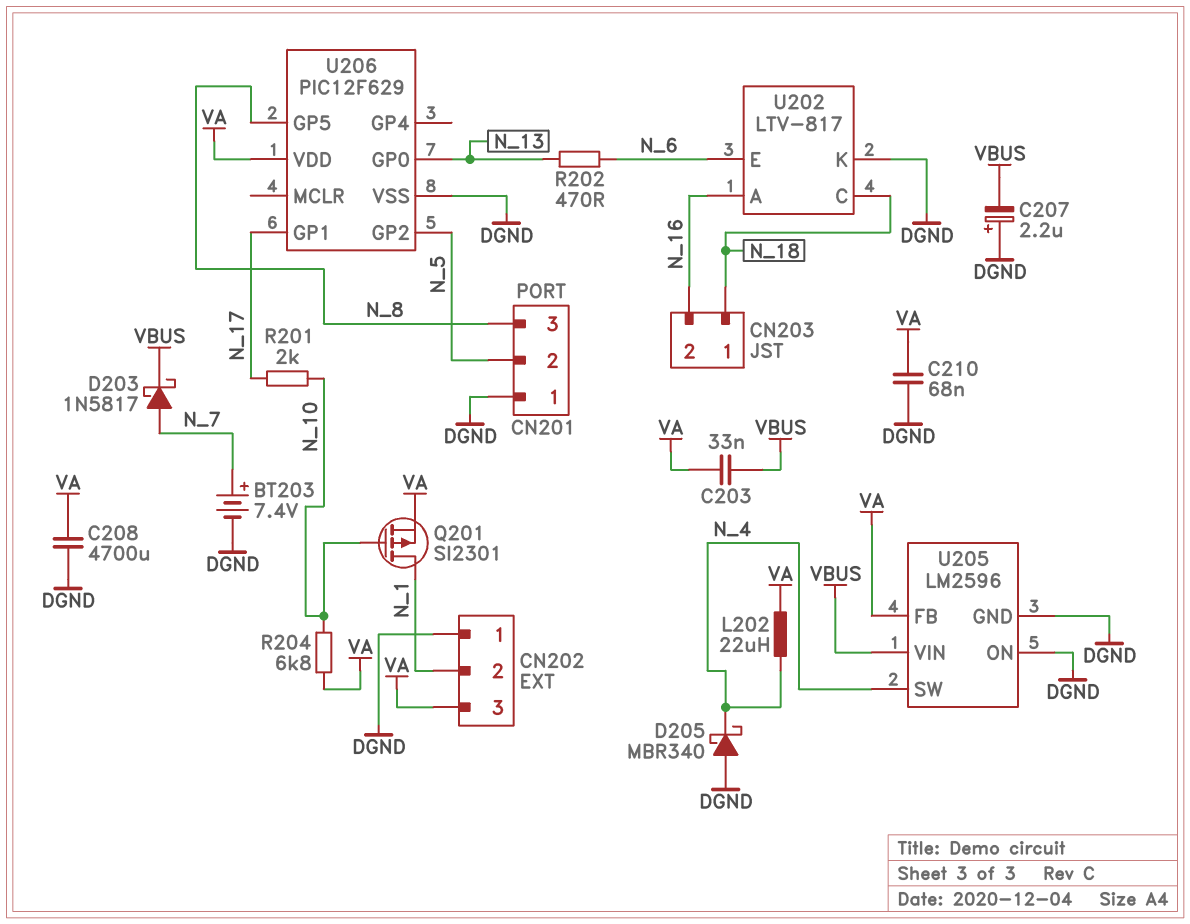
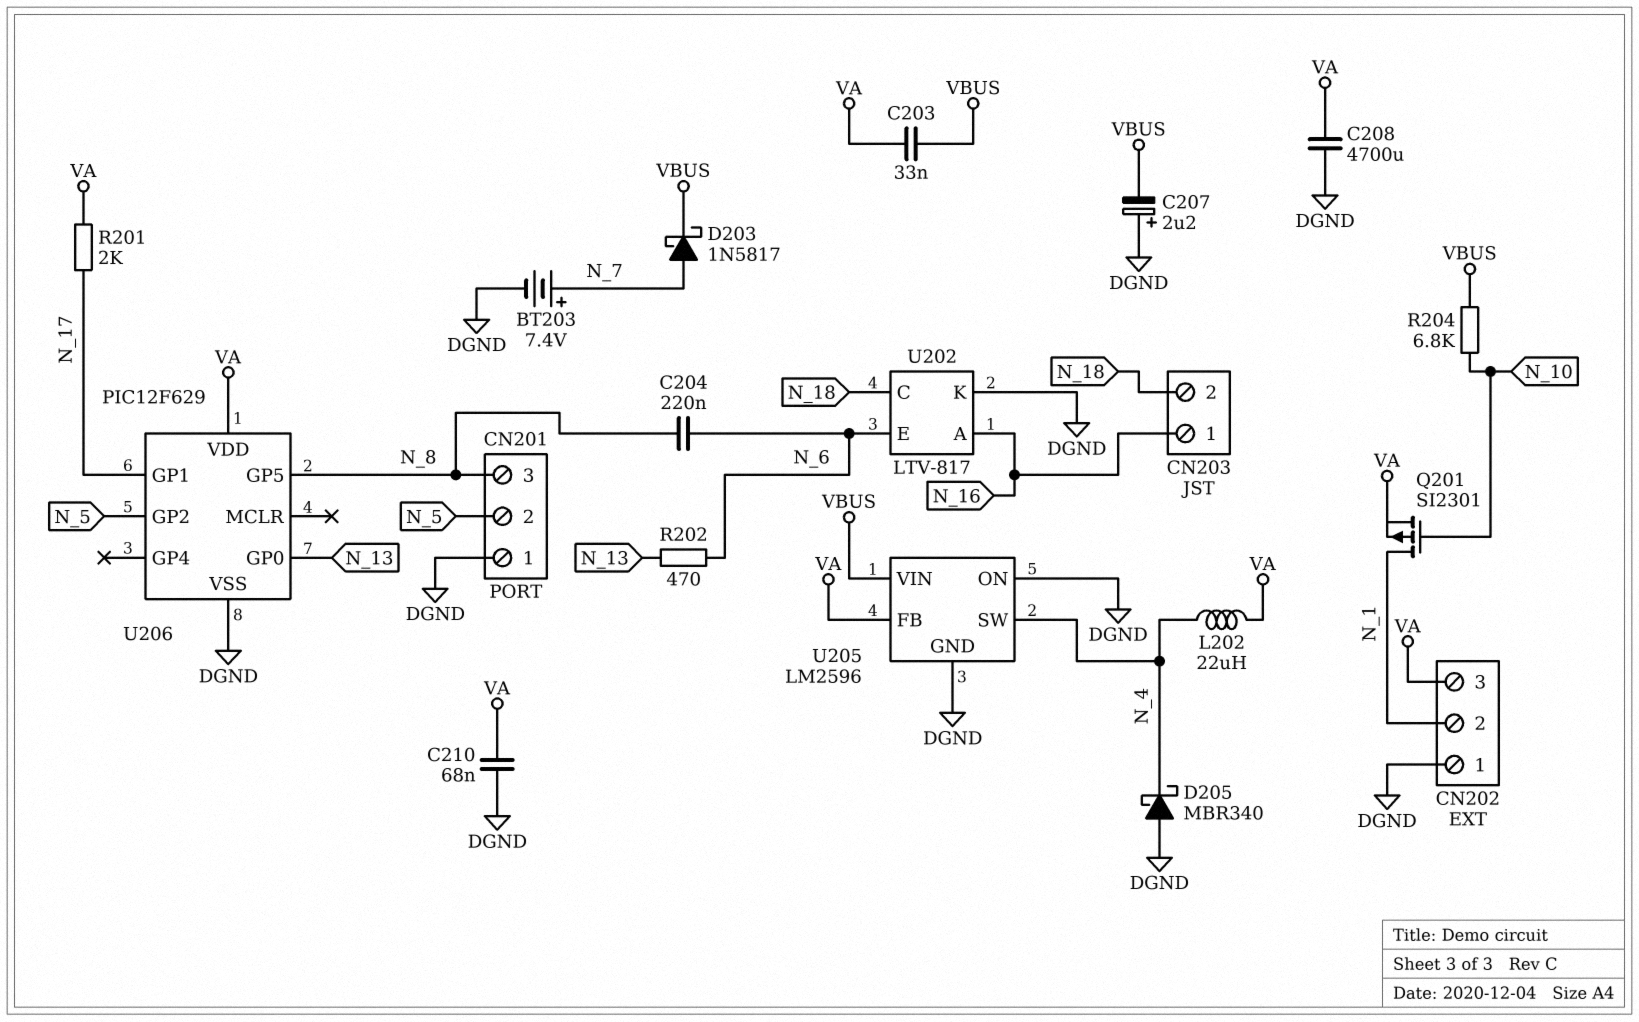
C204: none -> 220nF (N_6, N_8)
CN203 pin 1: N_18 -> N_16
CN203 pin 2: N_16 -> N_18
R201: 2k (N_10, N_17) -> 2k (N_17, VA)
R204: 6.8k (N_10, VA) -> 6.8k (N_10, VBUS)

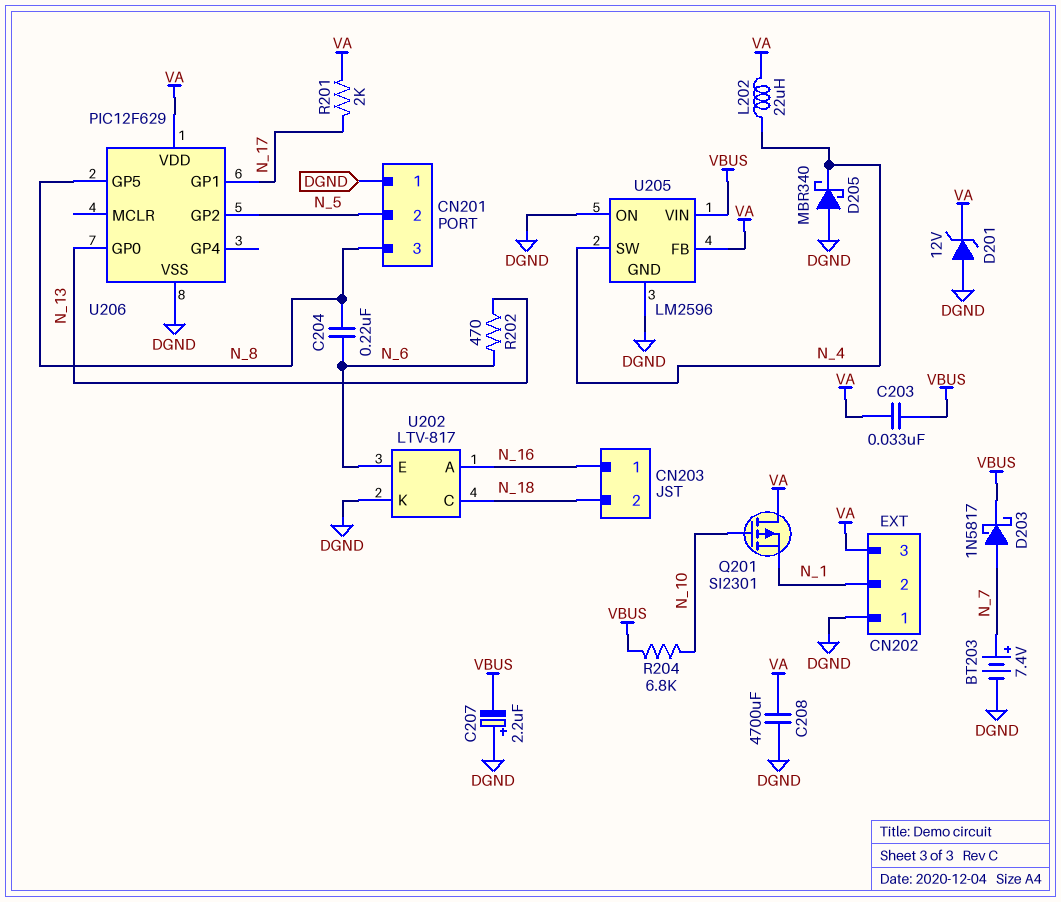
C210: 68nF (DGND, VA) -> none
D201: none -> zener 12V (A DGND, K VA)
Q201: PMOS SI2301 (G N_10, D N_1, S VA) -> PMOS SI2301 (G N_10, D VA, S N_1)

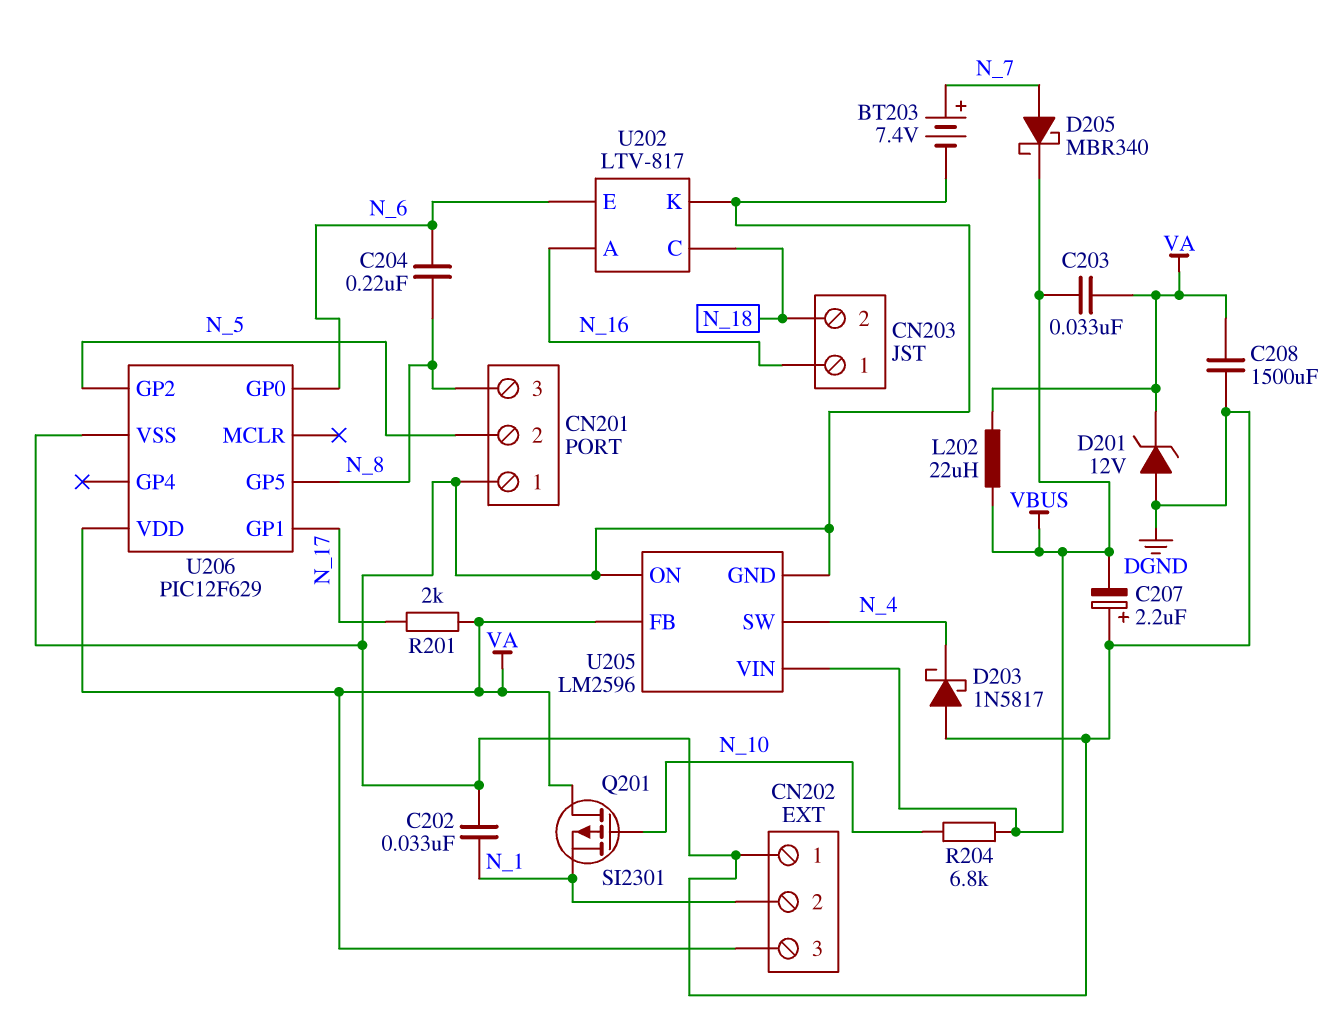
C202: none -> 33nF (DGND, N_1)
C208: 4700uF (DGND, VA) -> 1500uF (DGND, VA)
D203: schottky 1N5817 (A N_7, K VBUS) -> schottky 1N5817 (A DGND, K N_4)
D205: schottky MBR340 (A DGND, K N_4) -> schottky MBR340 (A N_7, K VBUS)
L202: 22uH (N_4, VA) -> 22uH (VA, VBUS)
R202: 470 (N_6, N_13) -> none
U206 pin GP0: N_13 -> N_6

